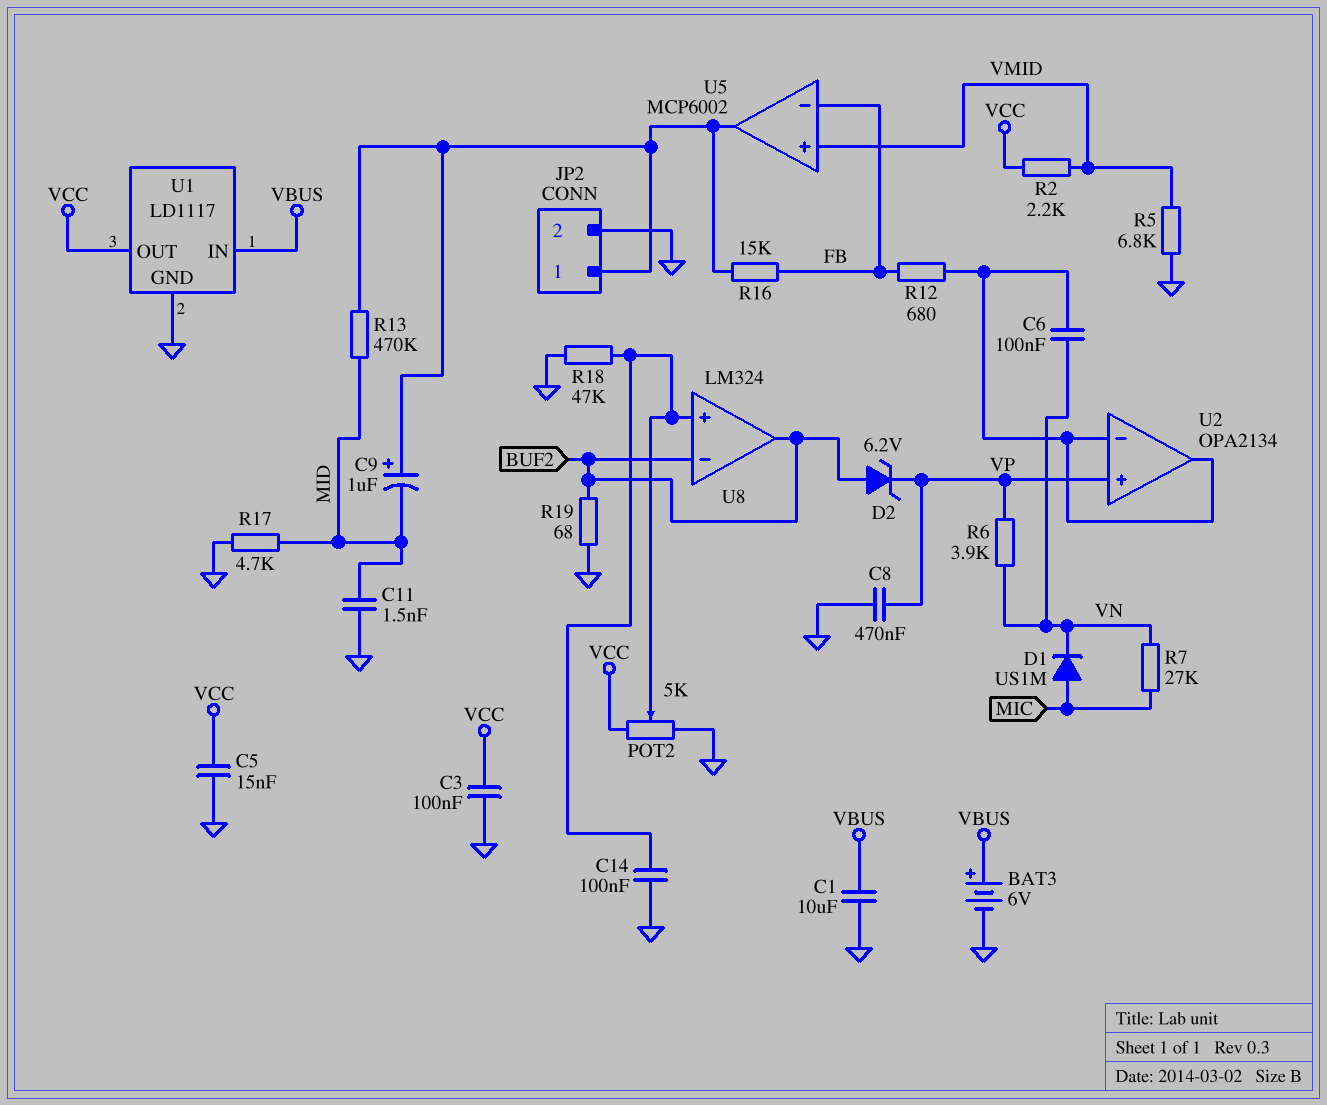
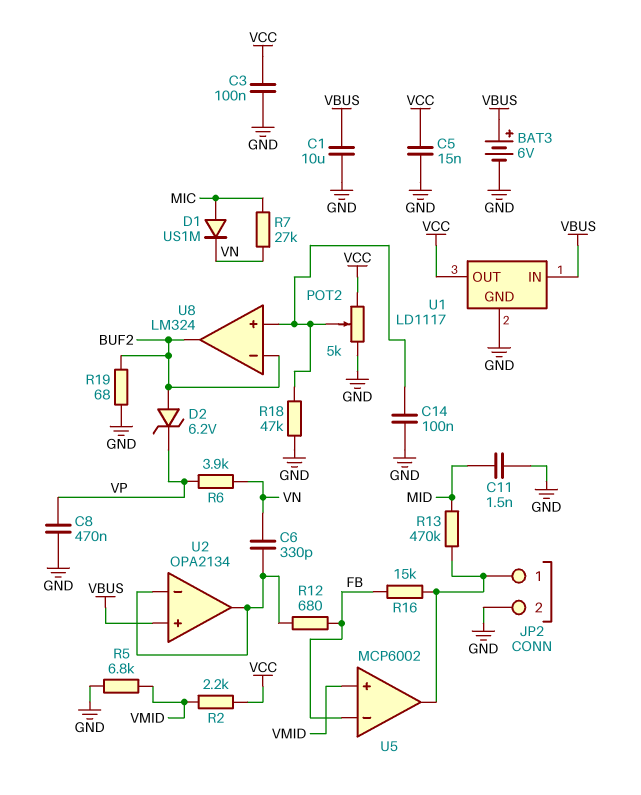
C6: 100nF (U2/in-, VN) -> 330pF (U2/in-, VN)
C9: 1uF (plus JP2/1, minus MID) -> none
R17: 4.7k (GND, MID) -> none
U2 pin in+: VP -> VBUS

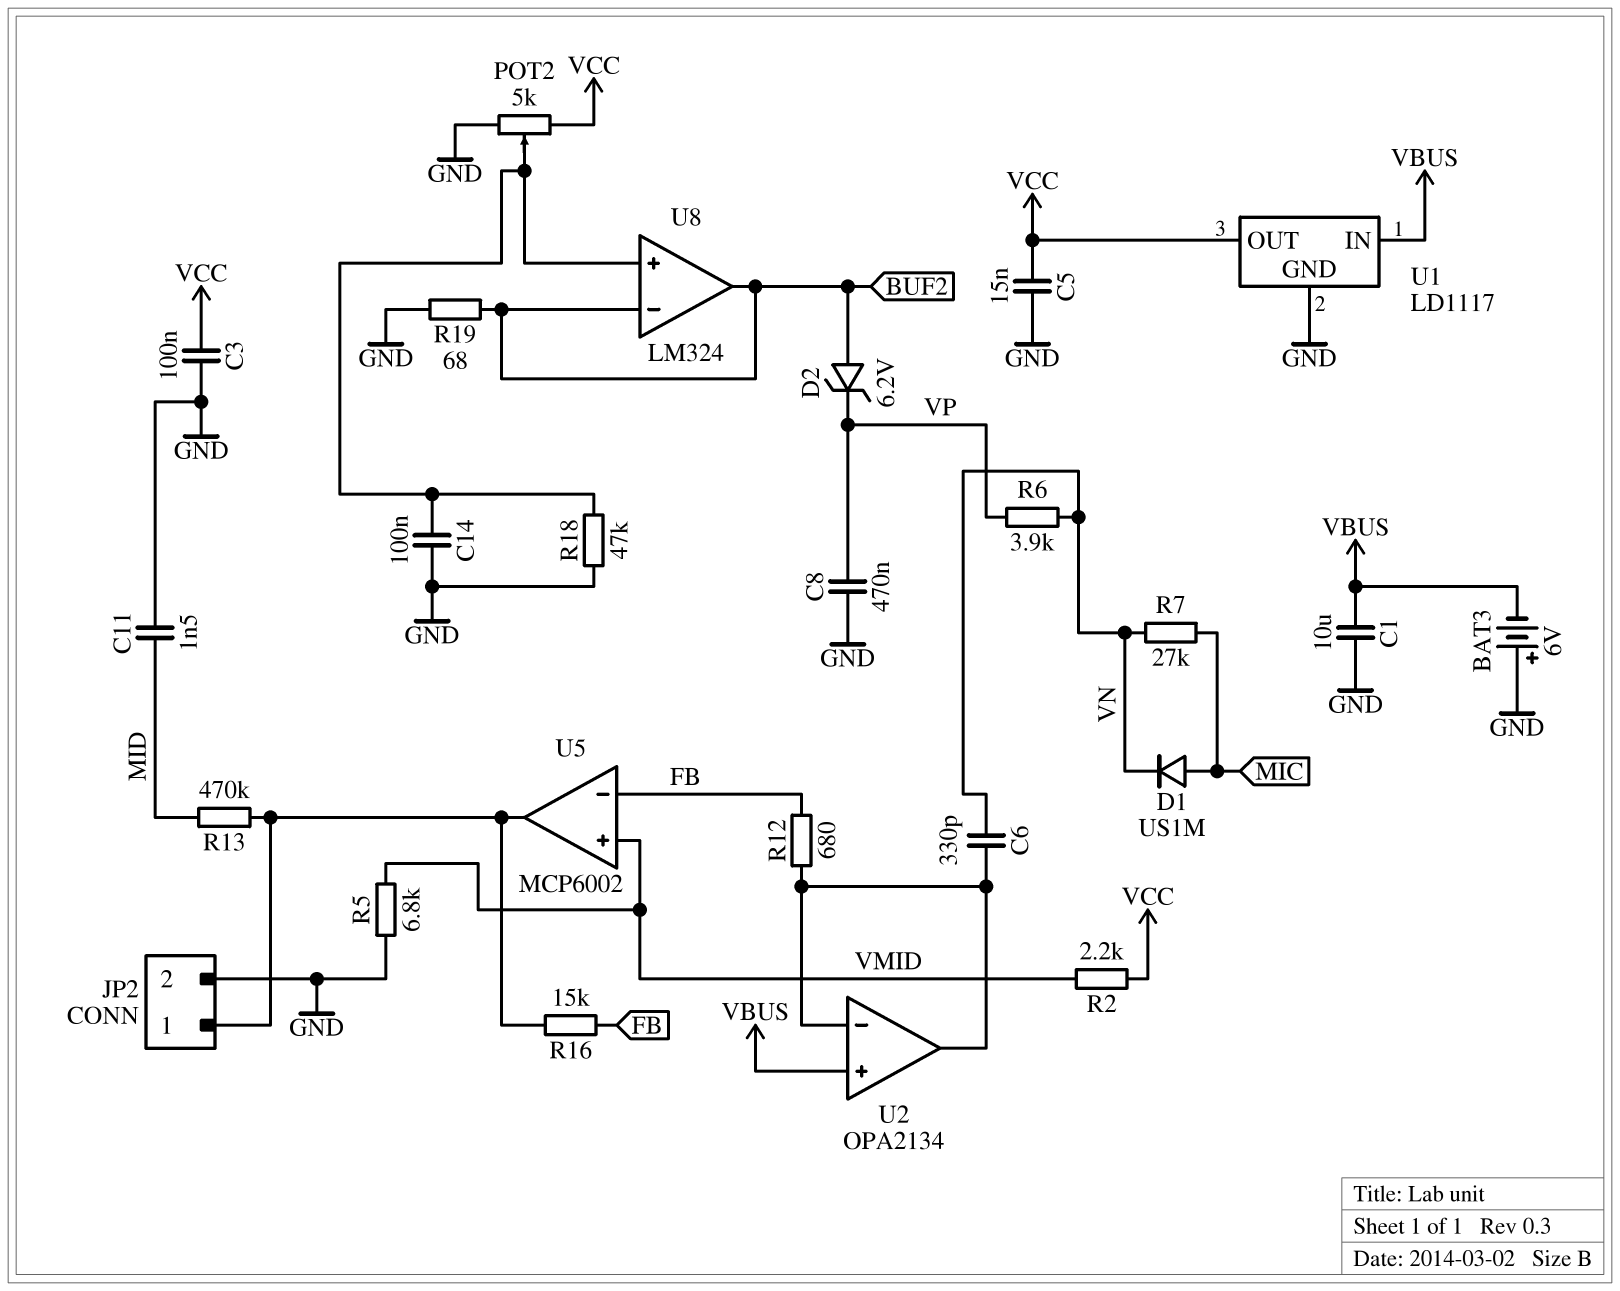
BAT3: 6V (plus VBUS, minus GND) -> 6V (plus GND, minus VBUS)

